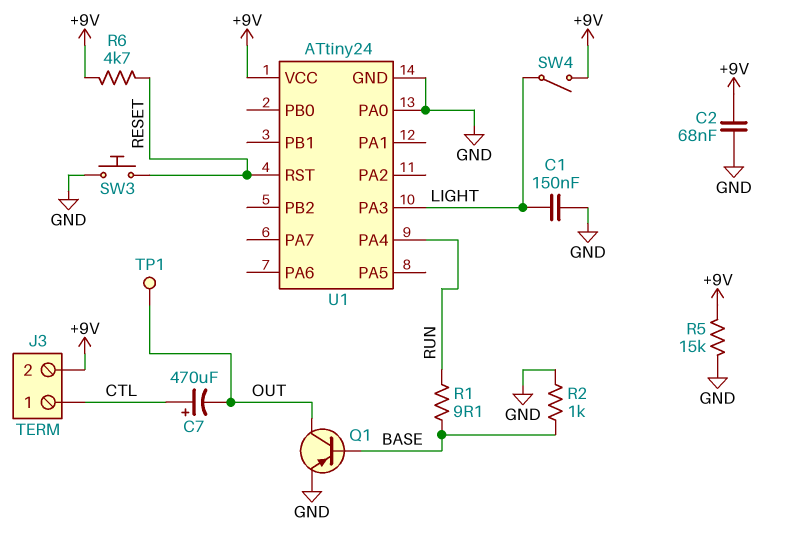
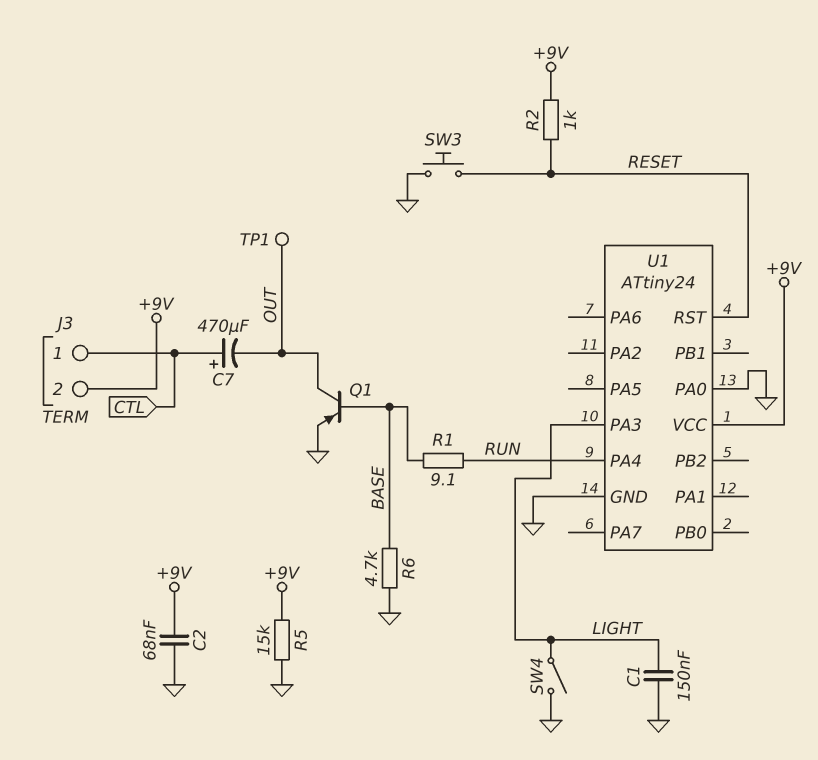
R2: 1k (BASE, GND) -> 1k (+9V, RESET)
R6: 4.7k (+9V, RESET) -> 4.7k (BASE, GND)
SW4: switch (+9V, LIGHT) -> switch (GND, LIGHT)

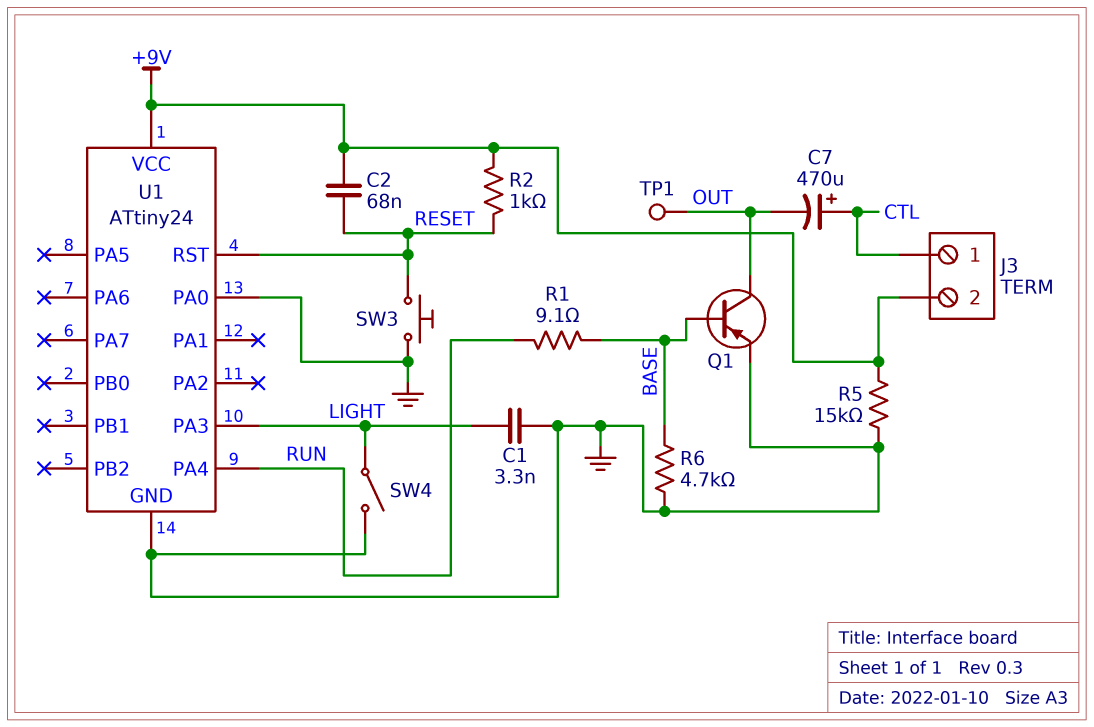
C1: 150nF (GND, LIGHT) -> 3.3nF (GND, LIGHT)
C2: 68nF (+9V, GND) -> 68nF (+9V, RESET)

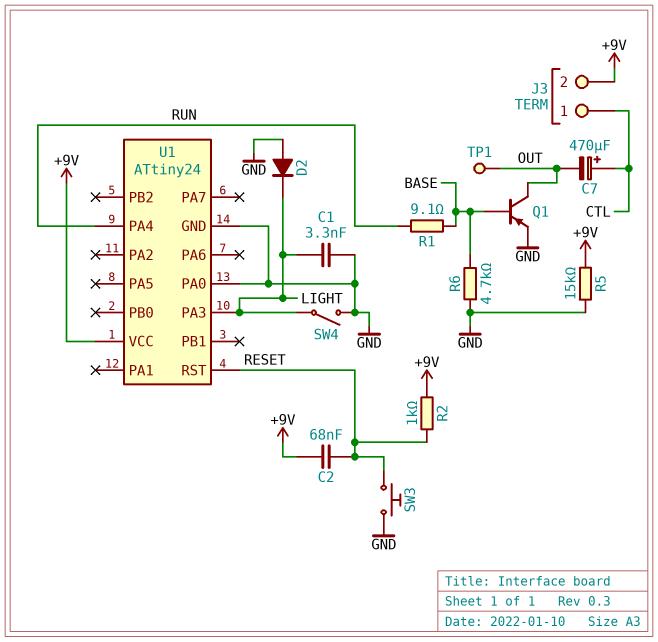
D2: none -> diode (A GND, K LIGHT)

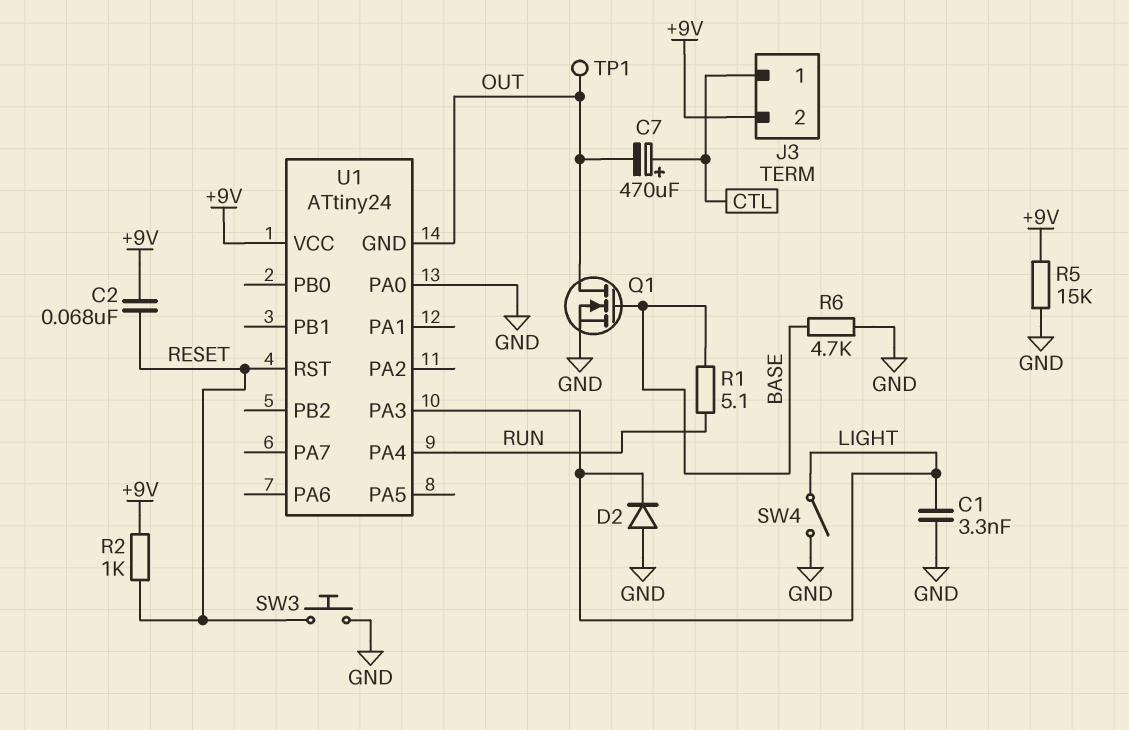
Q1: PNP (B BASE, C OUT, E GND) -> NMOS (G BASE, D OUT, S GND)
R1: 9.1 (BASE, RUN) -> 5.1 (BASE, RUN)
U1 pin GND: GND -> OUT

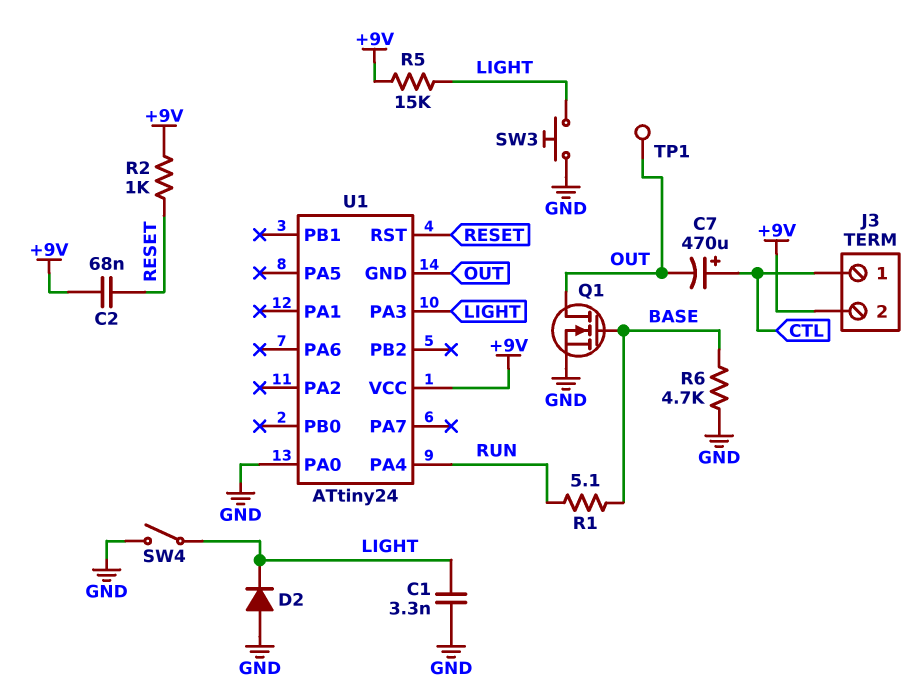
R5: 15k (+9V, GND) -> 15k (+9V, LIGHT)
SW3: button (GND, RESET) -> button (GND, LIGHT)

